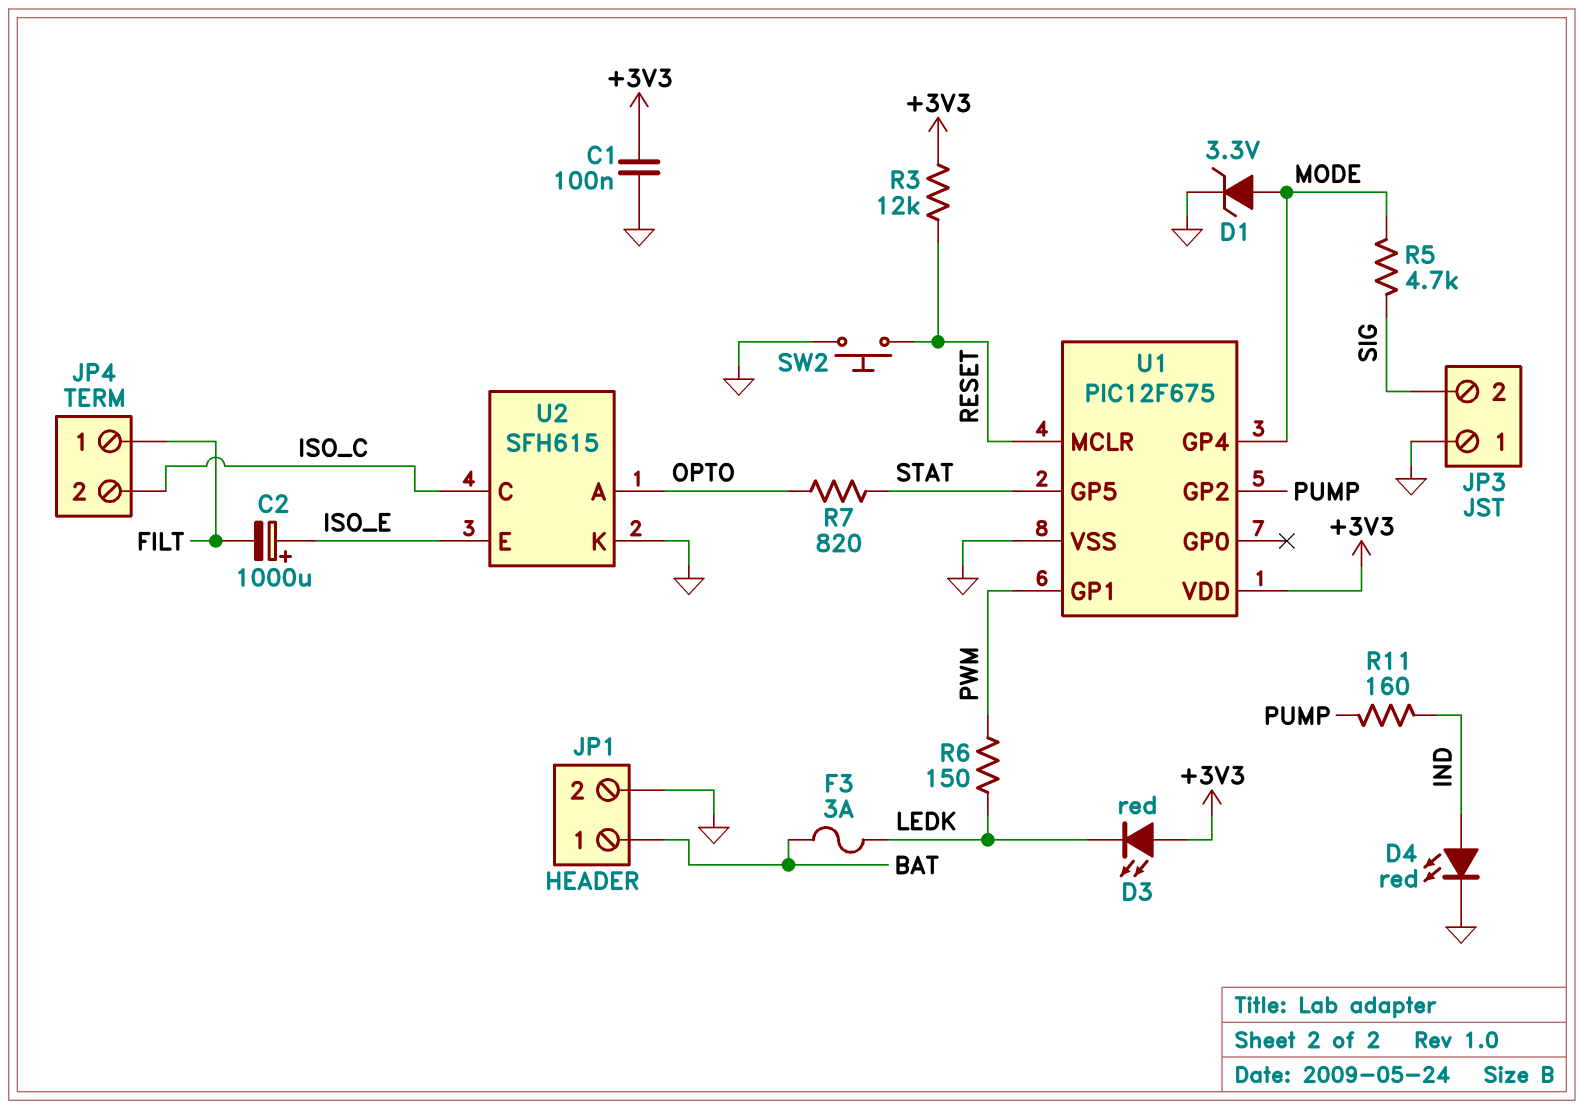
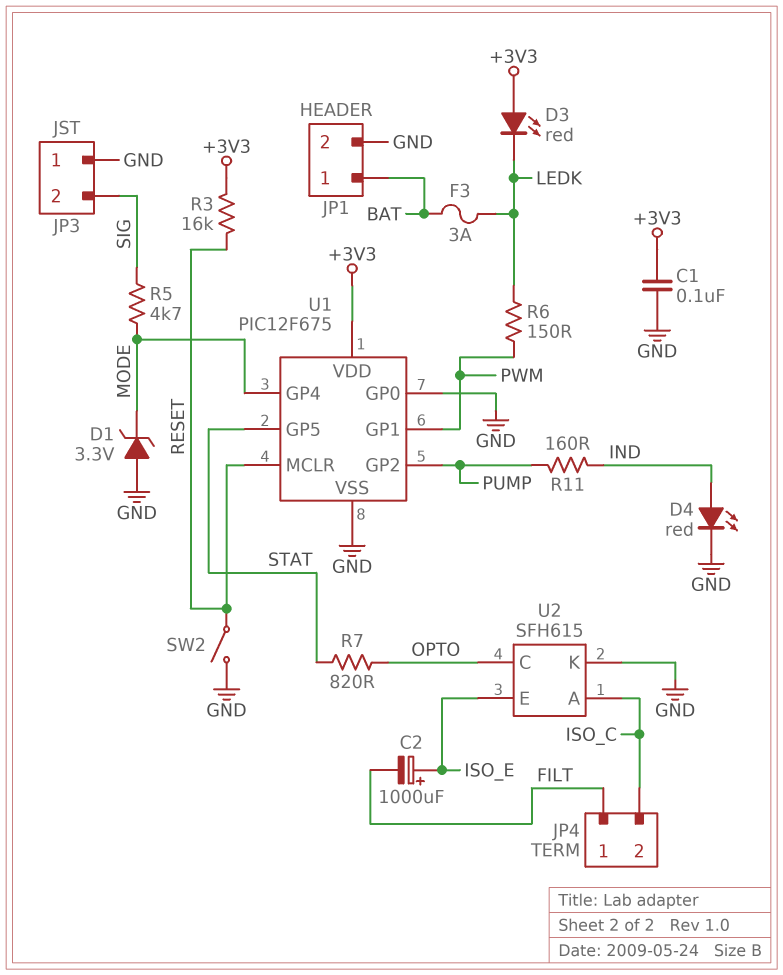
D1: zener 3.3V (A MODE, K GND) -> zener 3.3V (A GND, K MODE)
R3: 12k (+3V3, RESET) -> 16k (+3V3, RESET)
SW2: button (GND, RESET) -> switch (GND, RESET)
U1 pin GP0: none -> GND
U2 pin A: OPTO -> ISO_C
U2 pin C: ISO_C -> OPTO

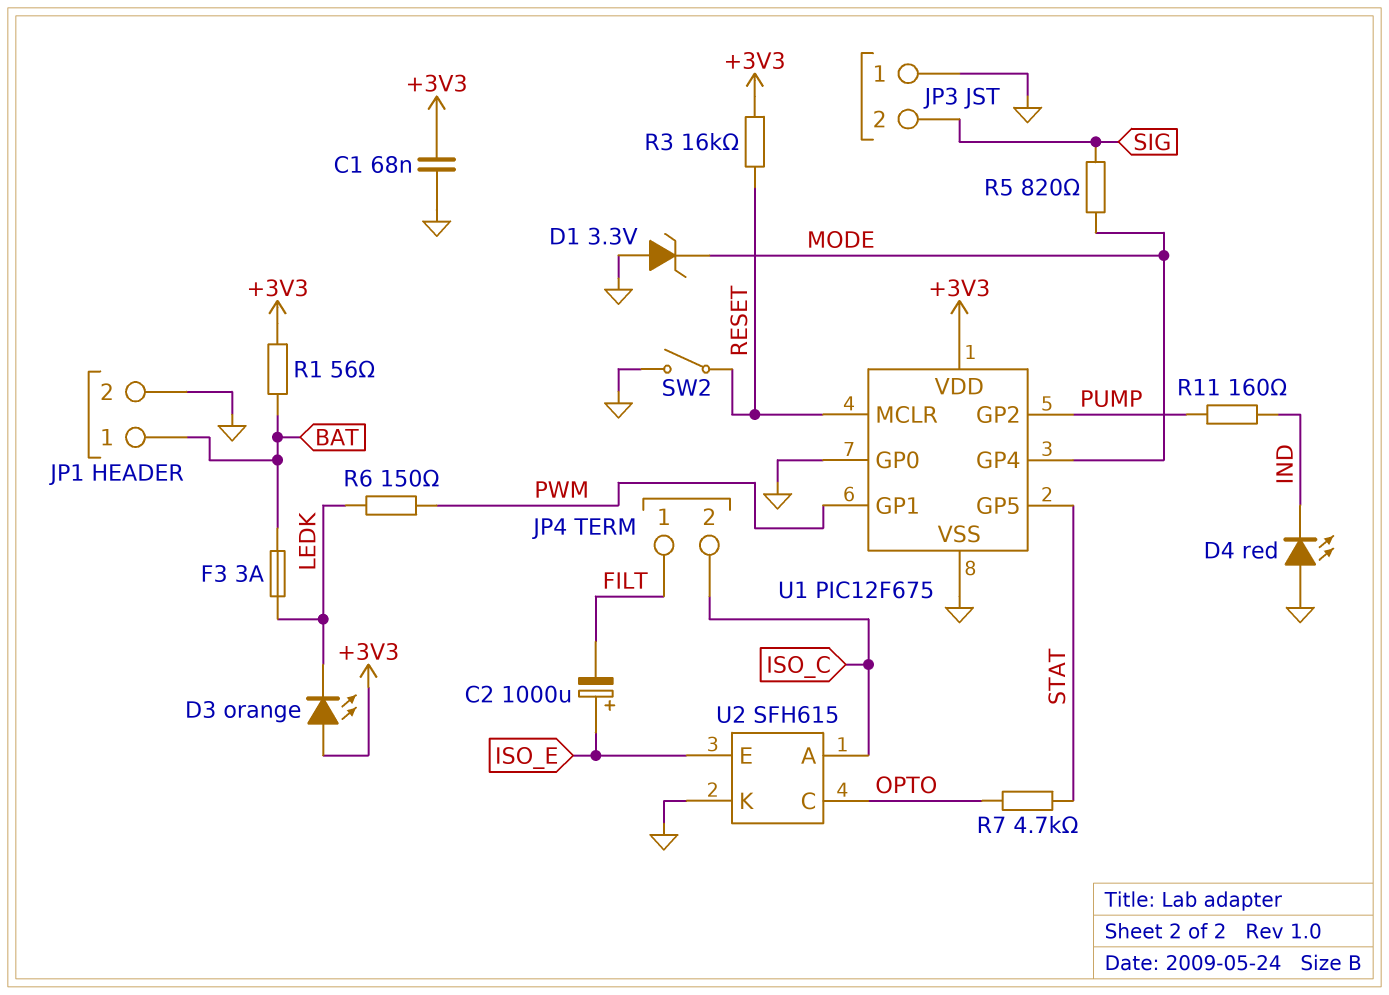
C1: 100nF (+3V3, GND) -> 68nF (+3V3, GND)
D3: LED red (A +3V3, K LEDK) -> LED orange (A +3V3, K LEDK)
D4: LED red (A IND, K GND) -> LED red (A GND, K IND)
R1: none -> 56 (+3V3, BAT)
R5: 4.7k (MODE, SIG) -> 820 (MODE, SIG)
R7: 820 (OPTO, STAT) -> 4.7k (OPTO, STAT)

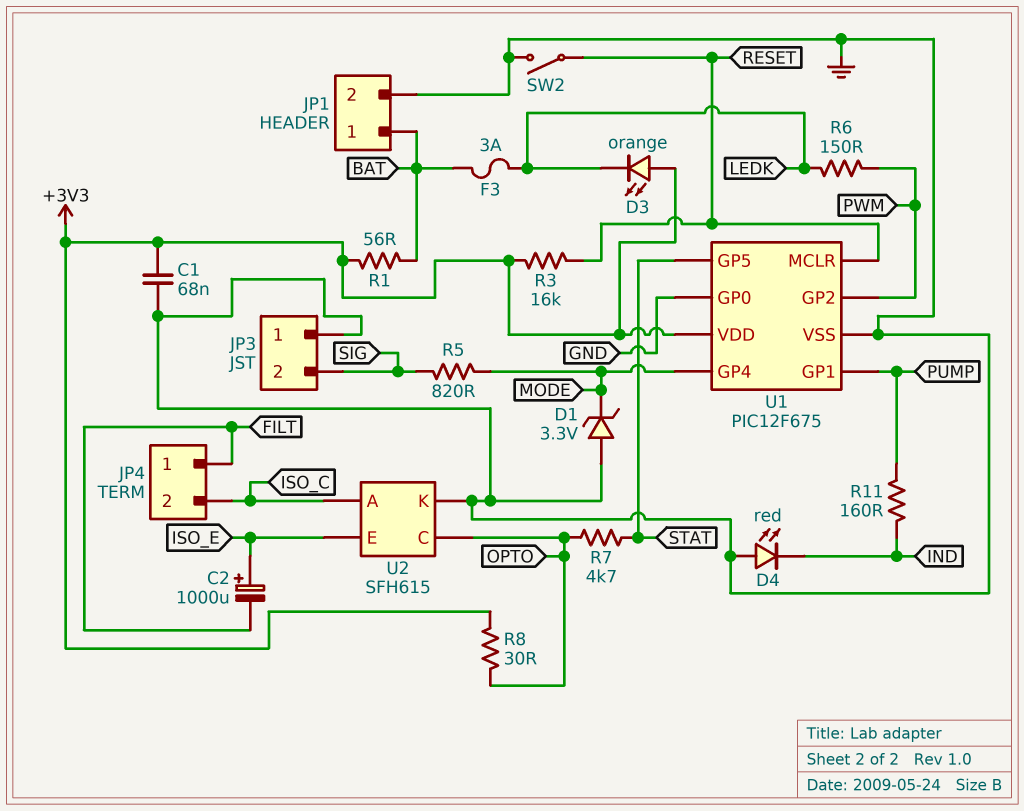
R8: none -> 30 (+3V3, OPTO)
U1 pin GP1: PWM -> PUMP
U1 pin GP2: PUMP -> PWM

